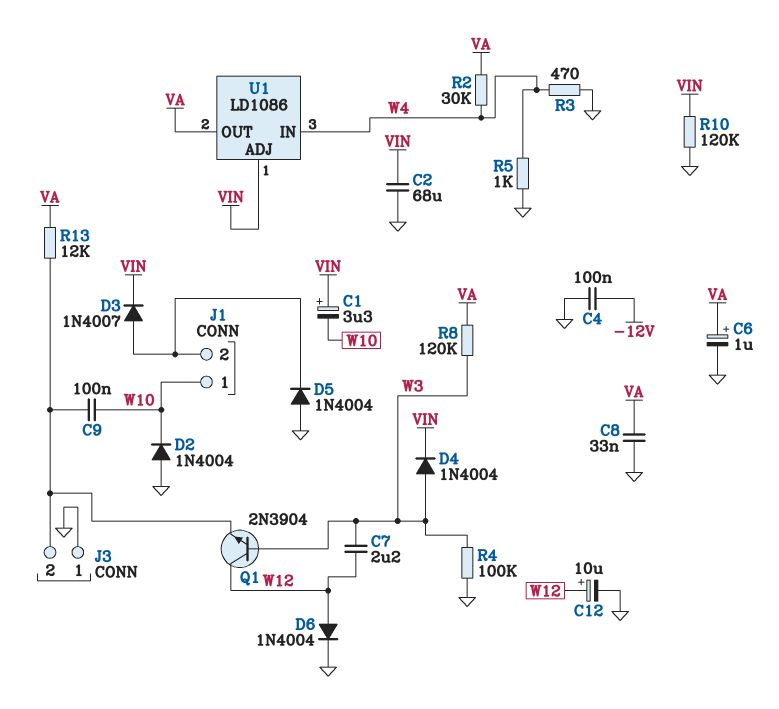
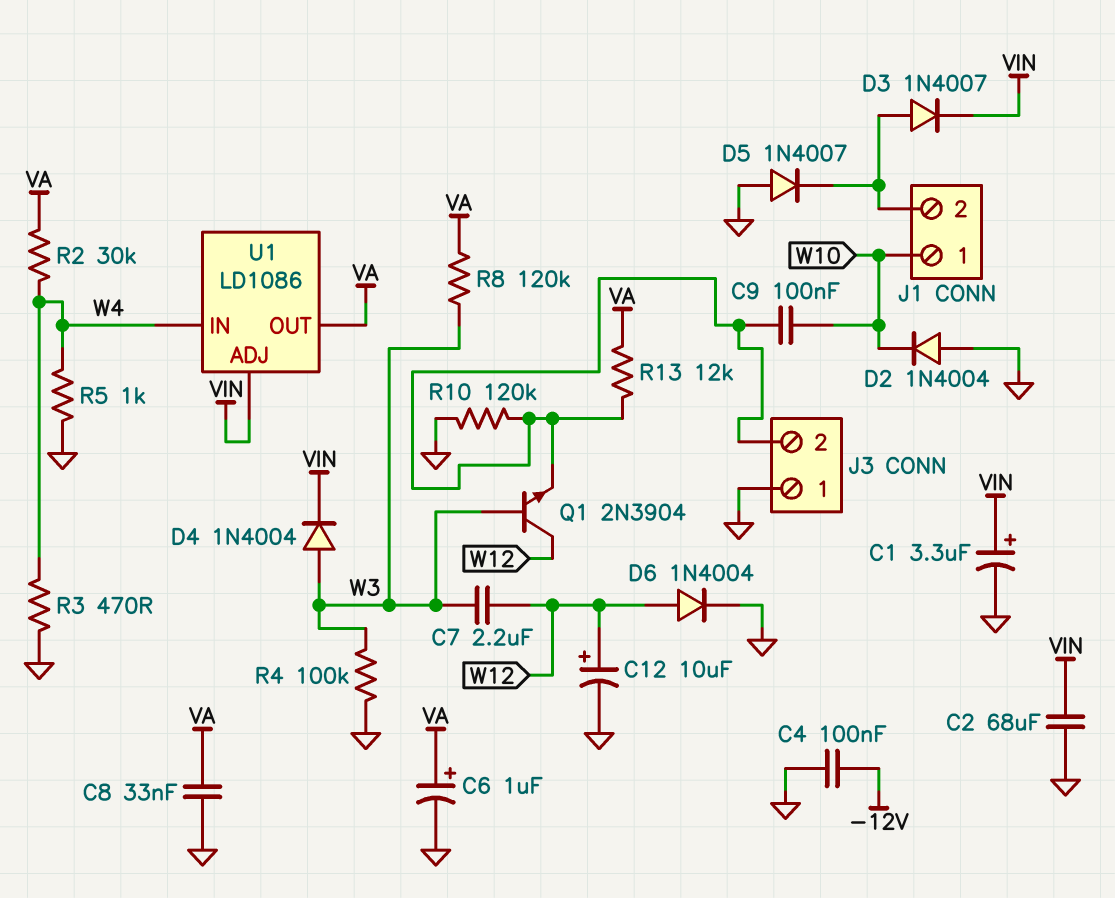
C1: 3.3uF (plus VIN, minus W10) -> 3.3uF (plus VIN, minus GND)
D5: diode 1N4004 (A GND, K J1/2) -> diode 1N4007 (A GND, K J1/2)
R10: 120k (GND, VIN) -> 120k (GND, J3/2)

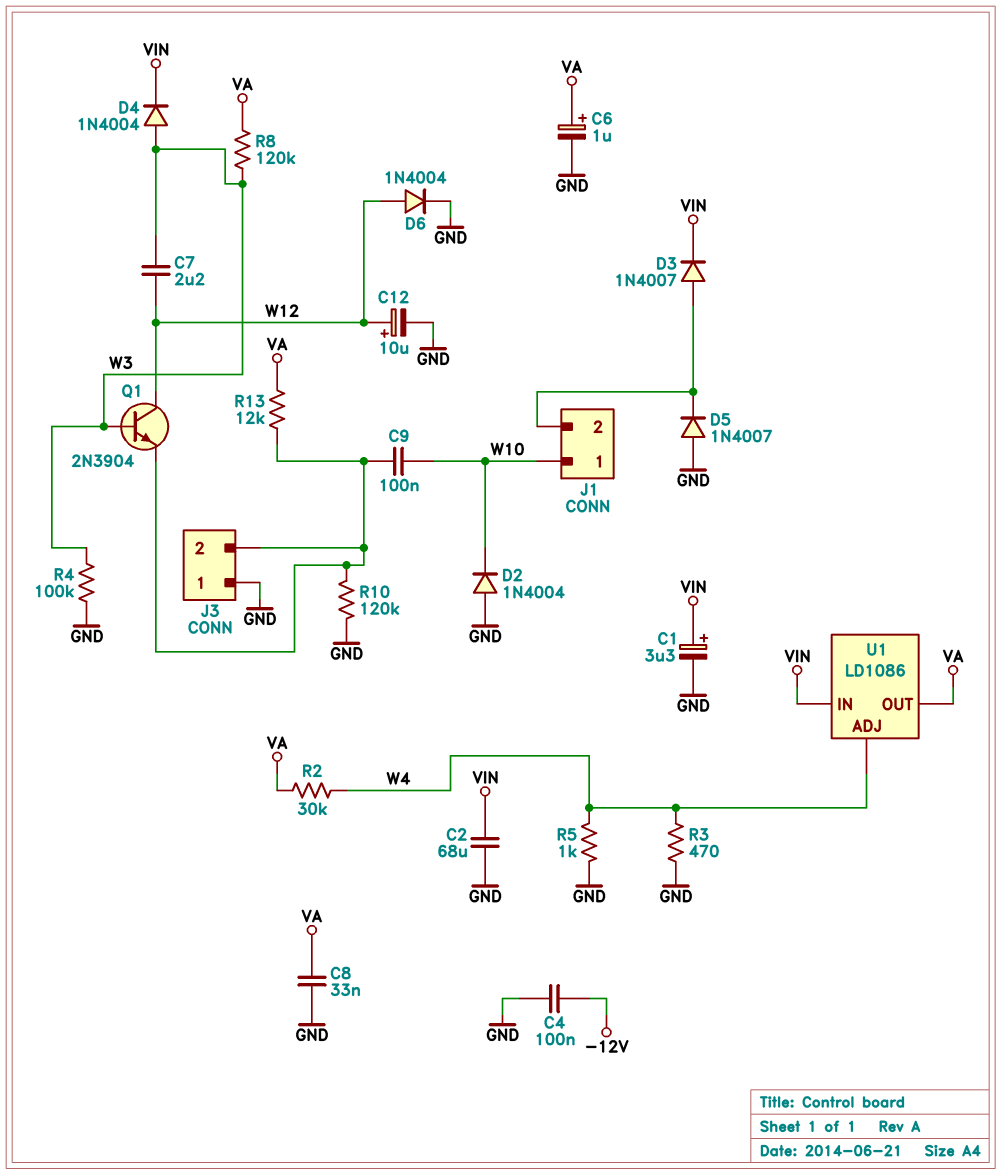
U1 pin ADJ: VIN -> W4
U1 pin IN: W4 -> VIN

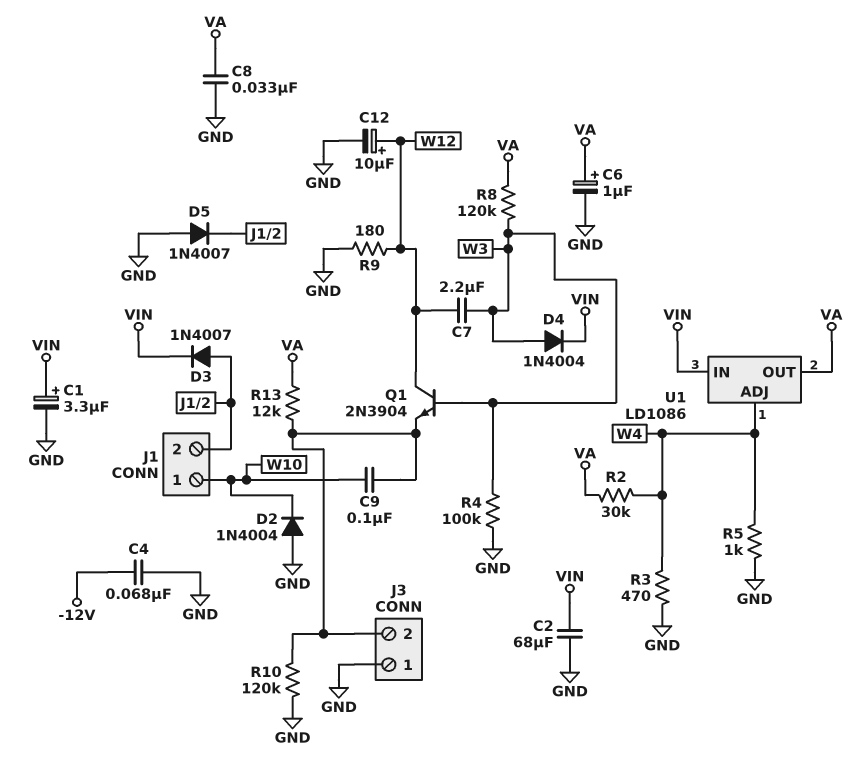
C4: 100nF (-12V, GND) -> 68nF (-12V, GND)
D6: diode 1N4004 (A W12, K GND) -> none
R9: none -> 180 (GND, W12)

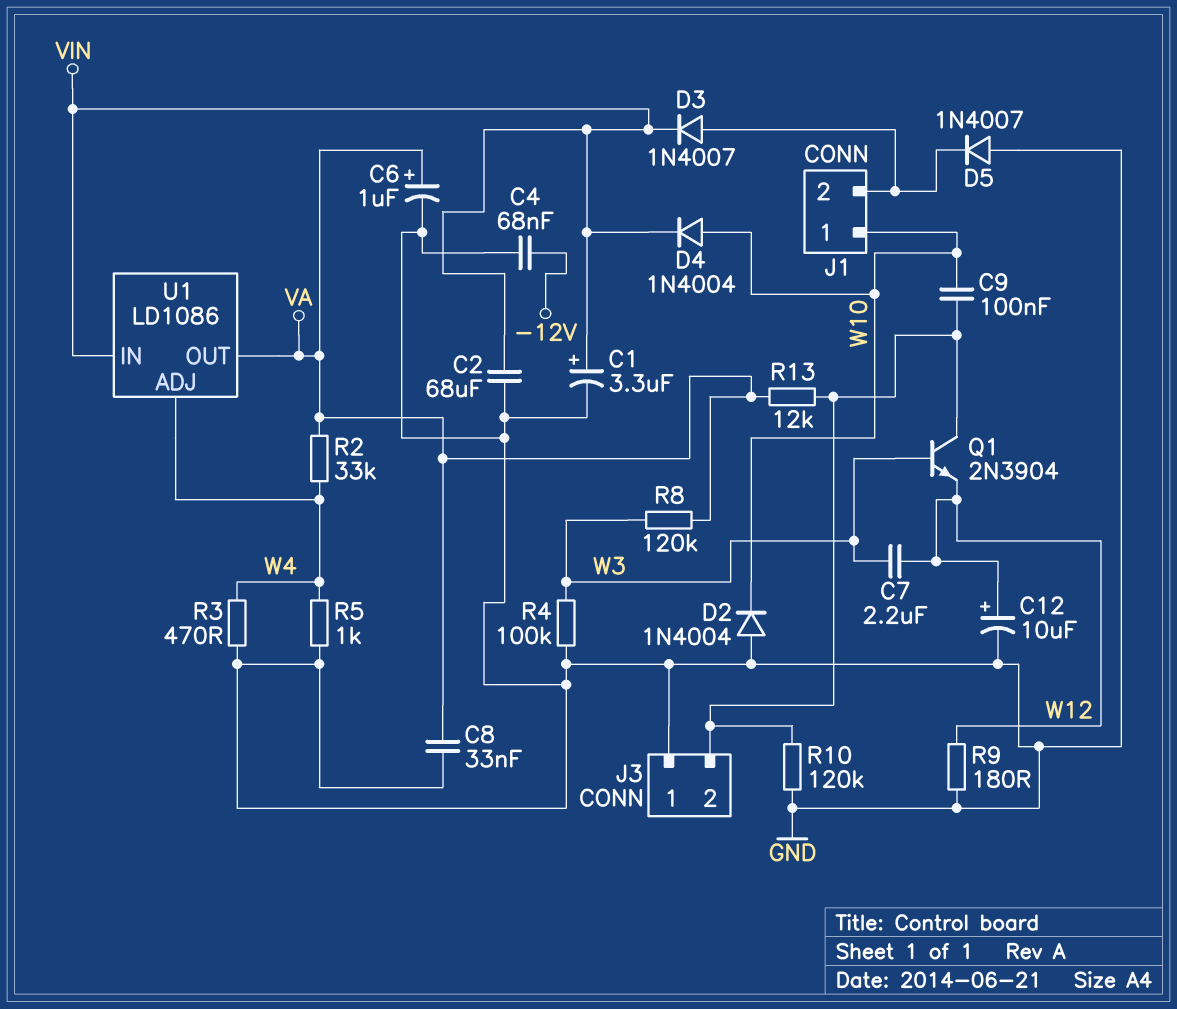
D4: diode 1N4004 (A W3, K VIN) -> diode 1N4004 (A W10, K VIN)
Q1: NPN 2N3904 (B W3, C W12, E J3/2) -> NPN 2N3904 (B W3, C J3/2, E W12)
R2: 30k (VA, W4) -> 33k (VA, W4)

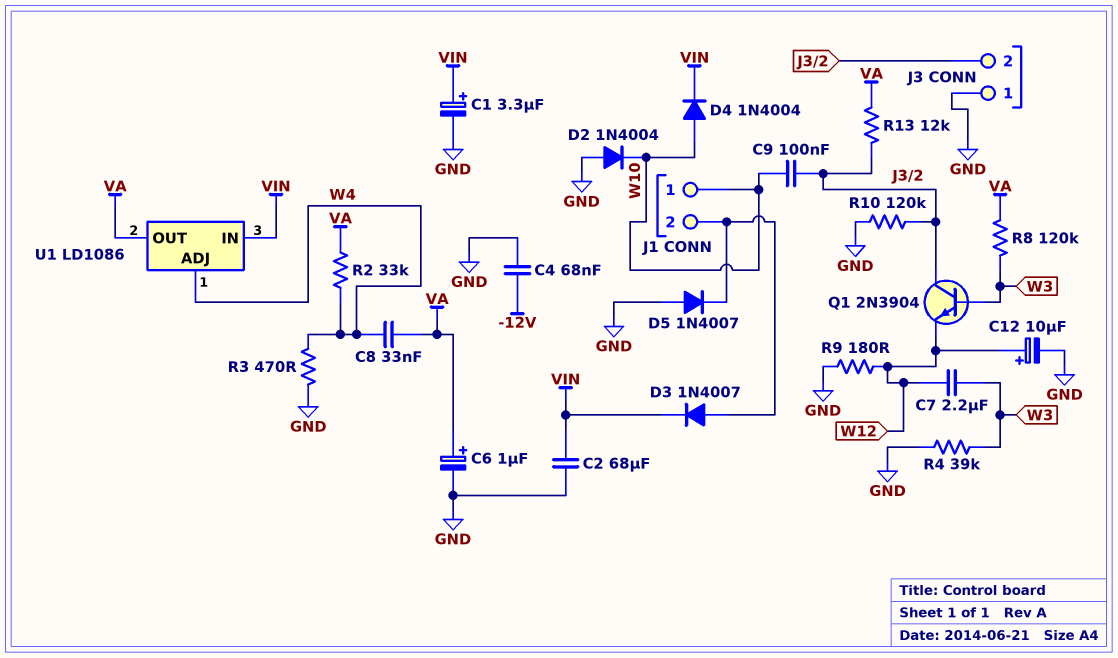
C8: 33nF (GND, VA) -> 33nF (VA, W4)
R4: 100k (GND, W3) -> 39k (GND, W3)
R5: 1k (GND, W4) -> none

